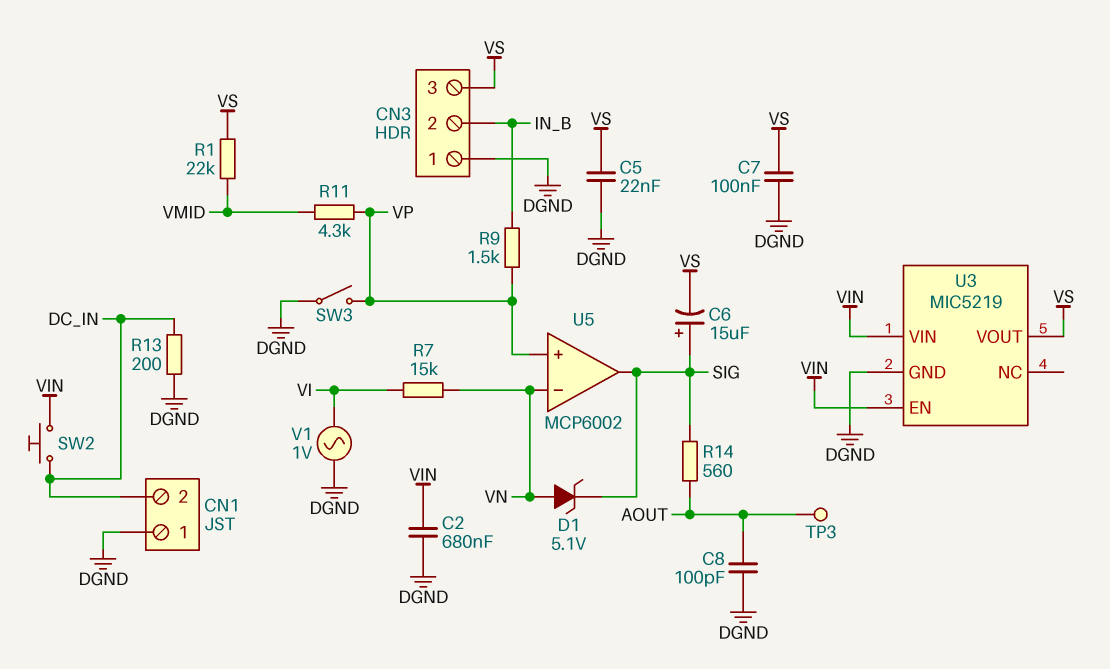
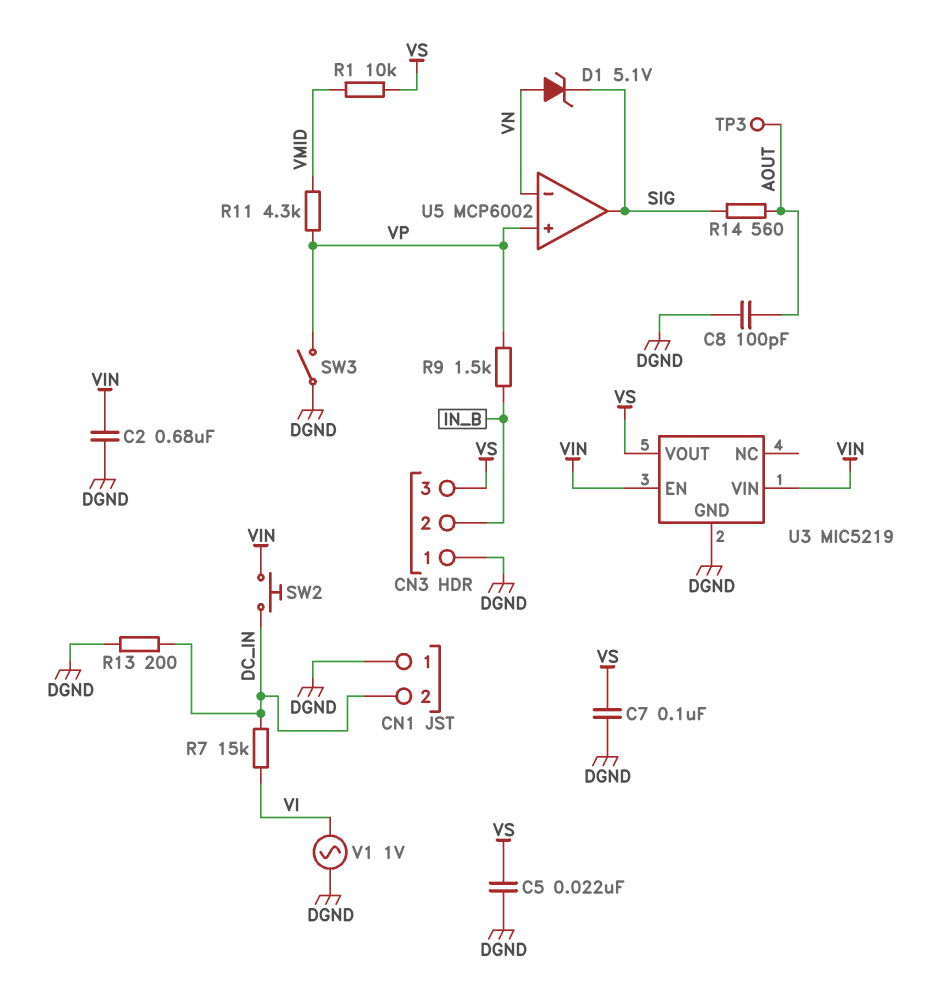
C6: 15uF (plus SIG, minus VS) -> none
R1: 22k (VMID, VS) -> 10k (VMID, VS)
R7: 15k (VI, VN) -> 15k (DC_IN, VI)

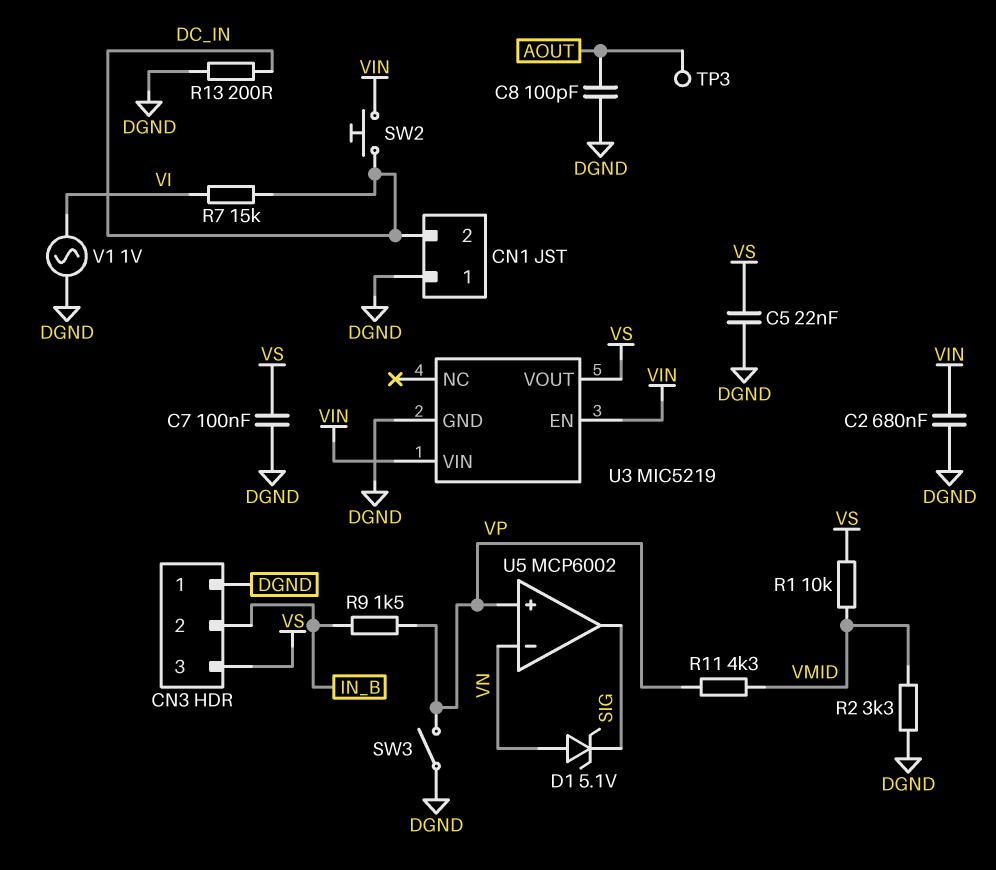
R2: none -> 3.3k (DGND, VMID)
R14: 560 (AOUT, SIG) -> none

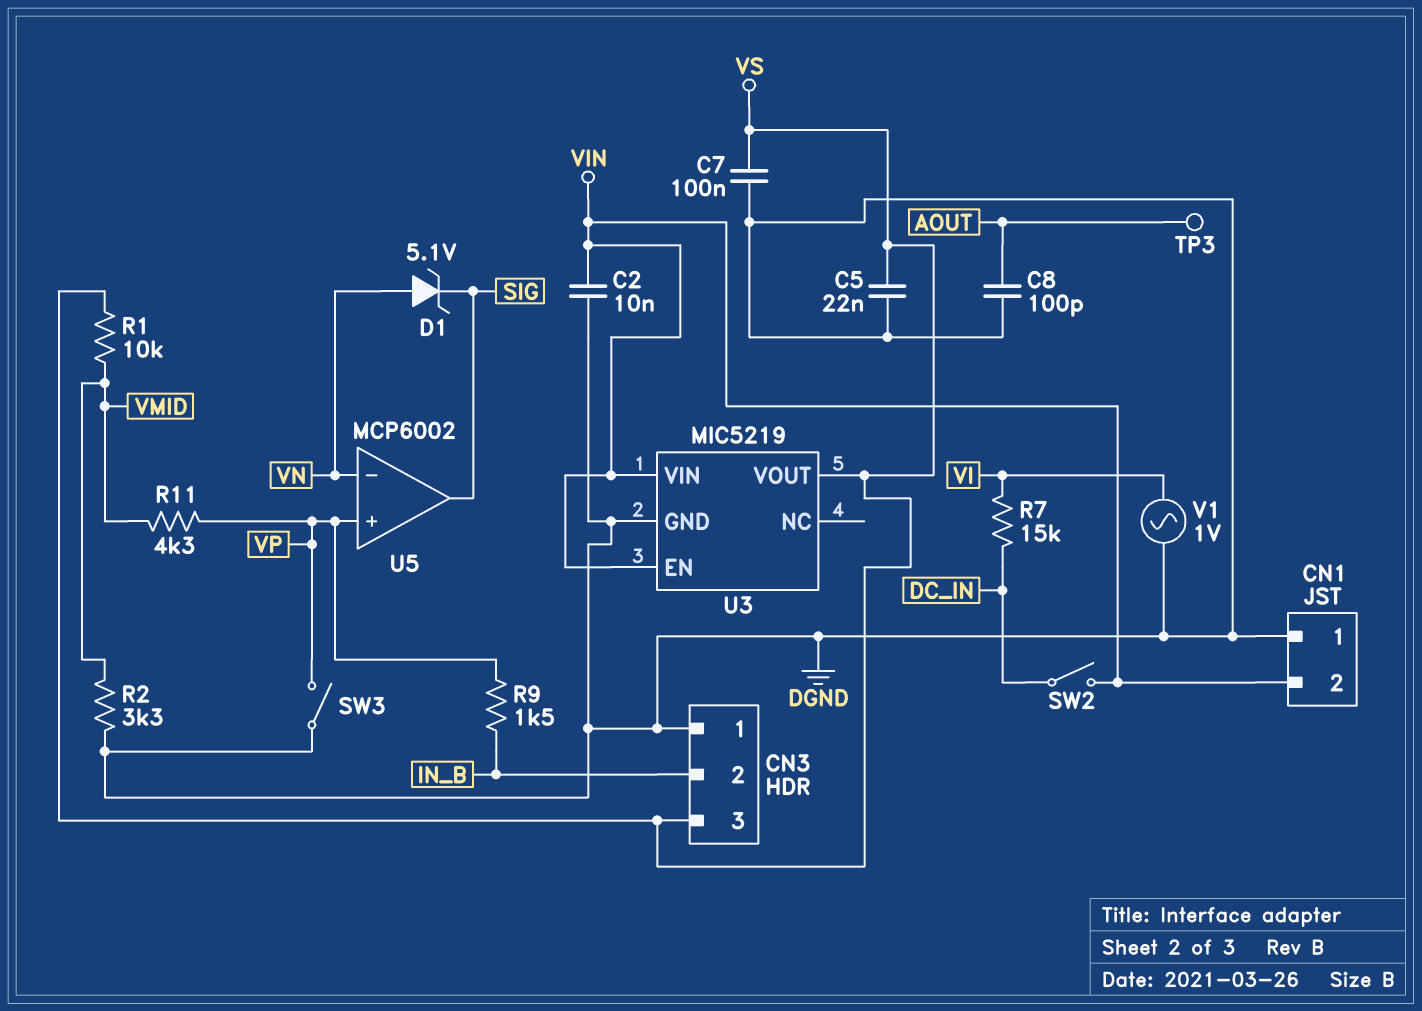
C2: 680nF (DGND, VIN) -> 10nF (DGND, VIN)
CN1 pin 2: DC_IN -> VIN
R13: 200 (DC_IN, DGND) -> none
SW2: button (DC_IN, VIN) -> switch (DC_IN, VIN)

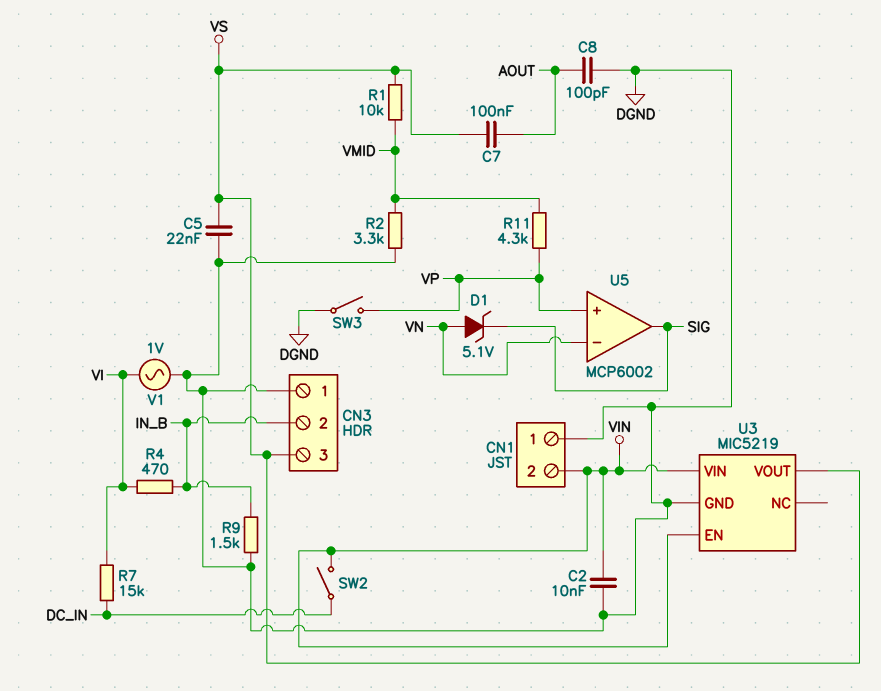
C7: 100nF (DGND, VS) -> 100nF (AOUT, VS)
R4: none -> 470 (IN_B, VI)
R9: 1.5k (IN_B, VP) -> 1.5k (DGND, IN_B)
TP3: test point (AOUT) -> none

